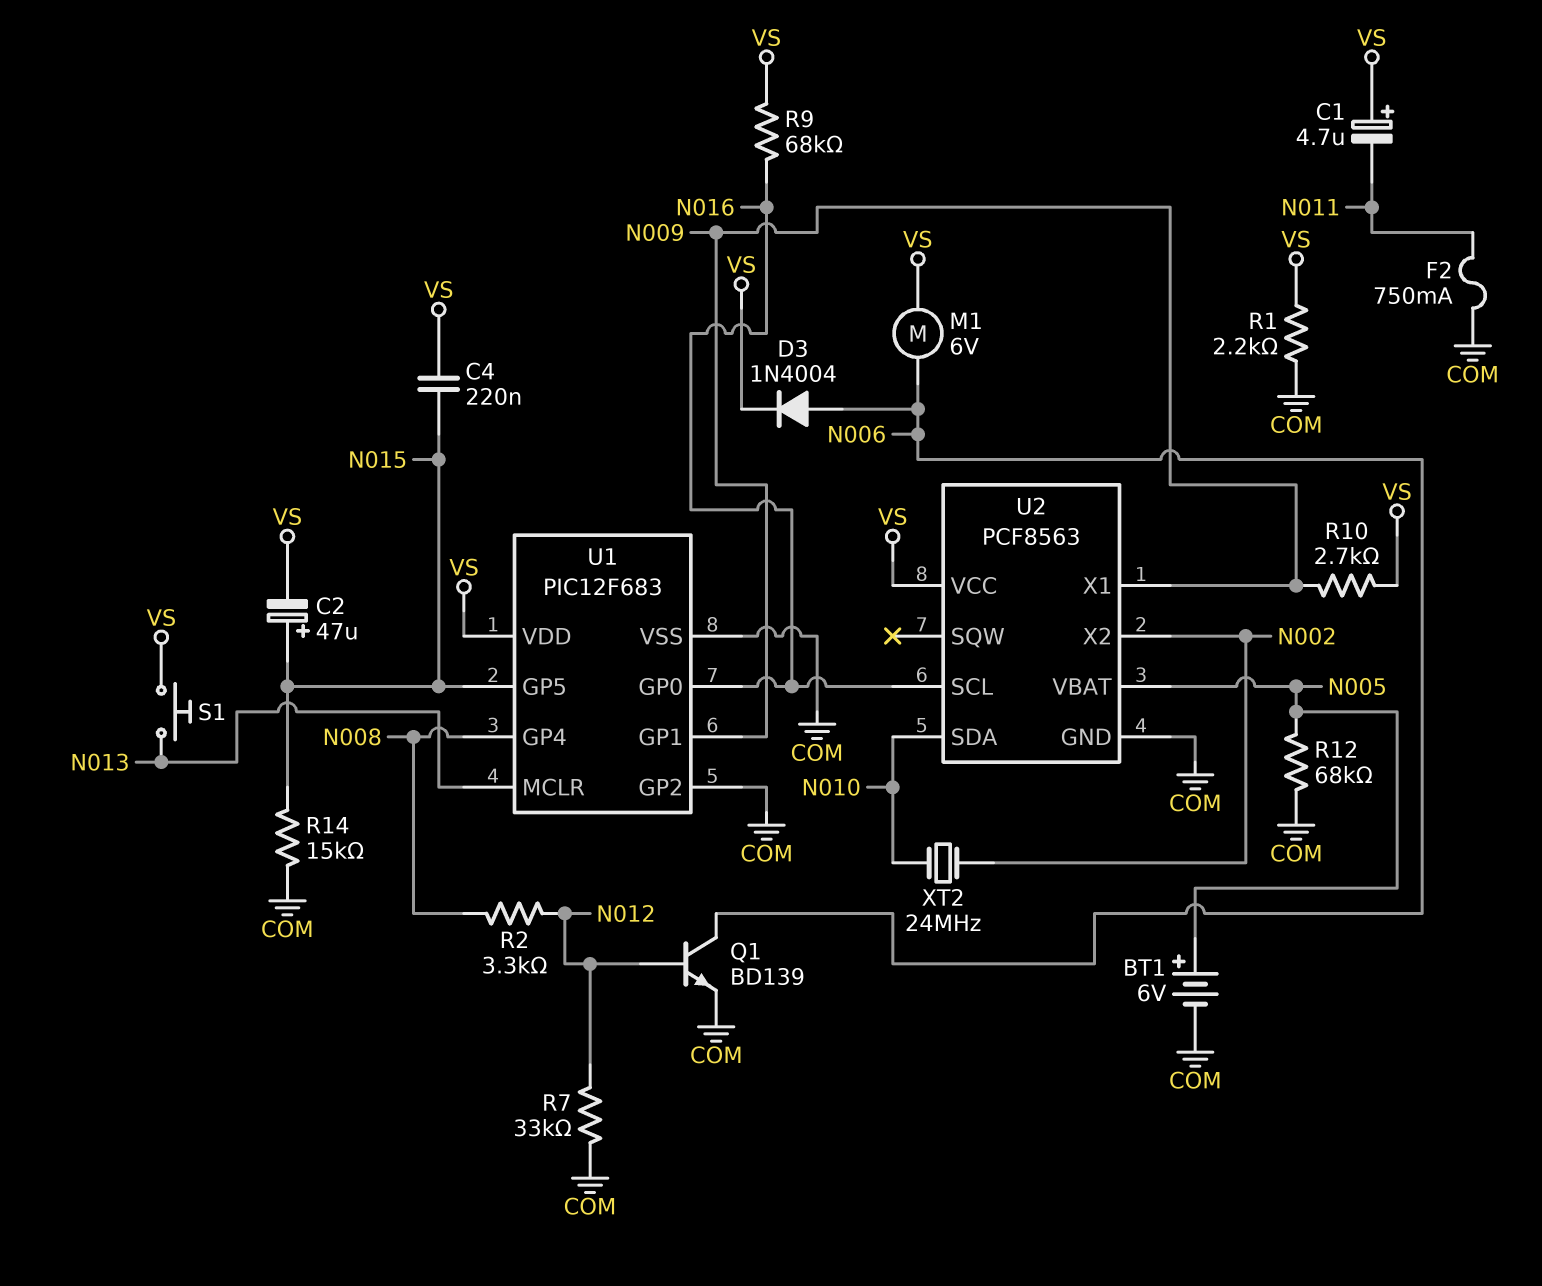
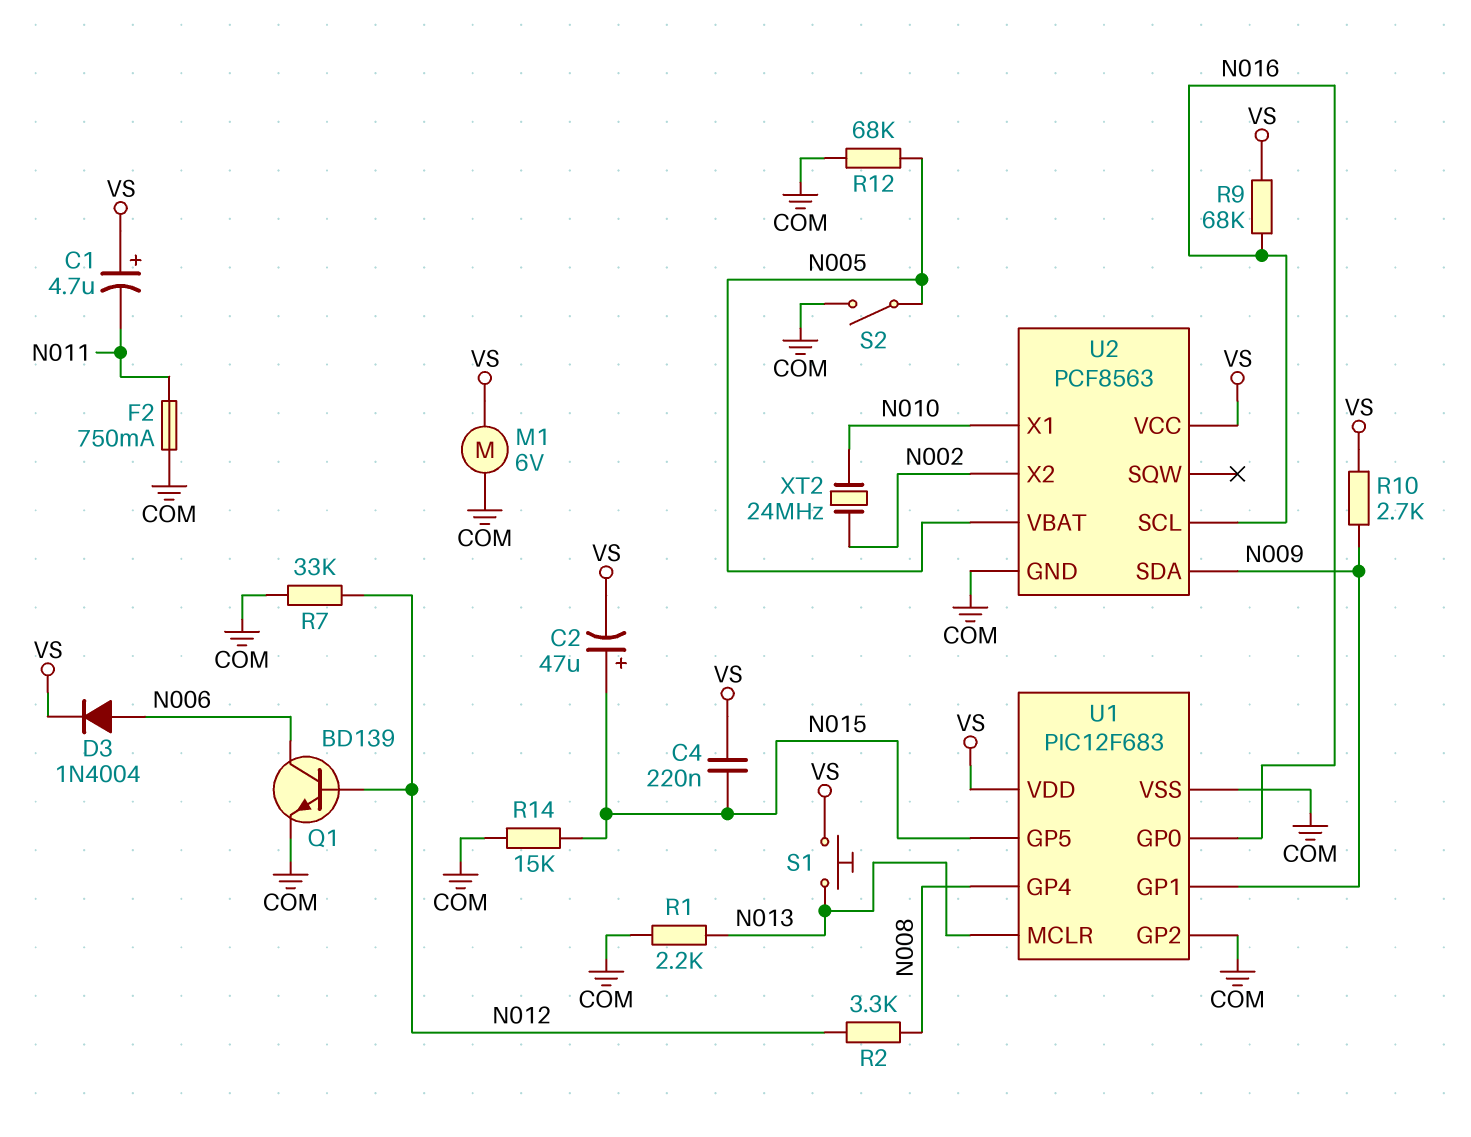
BT1: 6V (plus N005, minus COM) -> none
M1: motor 6V (N006, VS) -> motor 6V (COM, VS)
R1: 2.2k (COM, VS) -> 2.2k (COM, N013)
S2: none -> switch (COM, N005)
U2 pin SDA: N010 -> N009
U2 pin X1: N009 -> N010

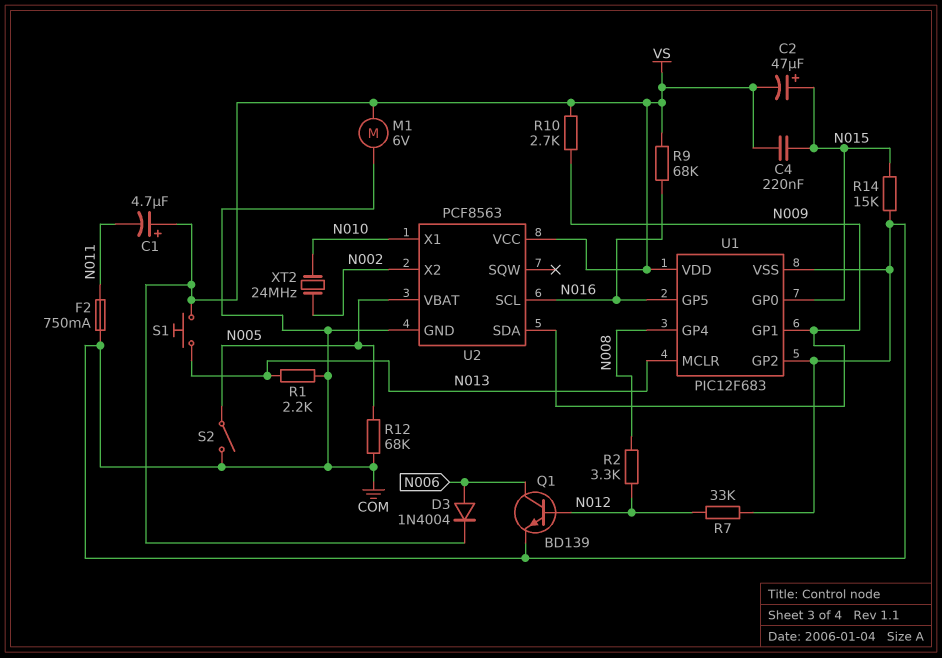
U1 pin GP0: N016 -> N015
U1 pin GP5: N015 -> N016

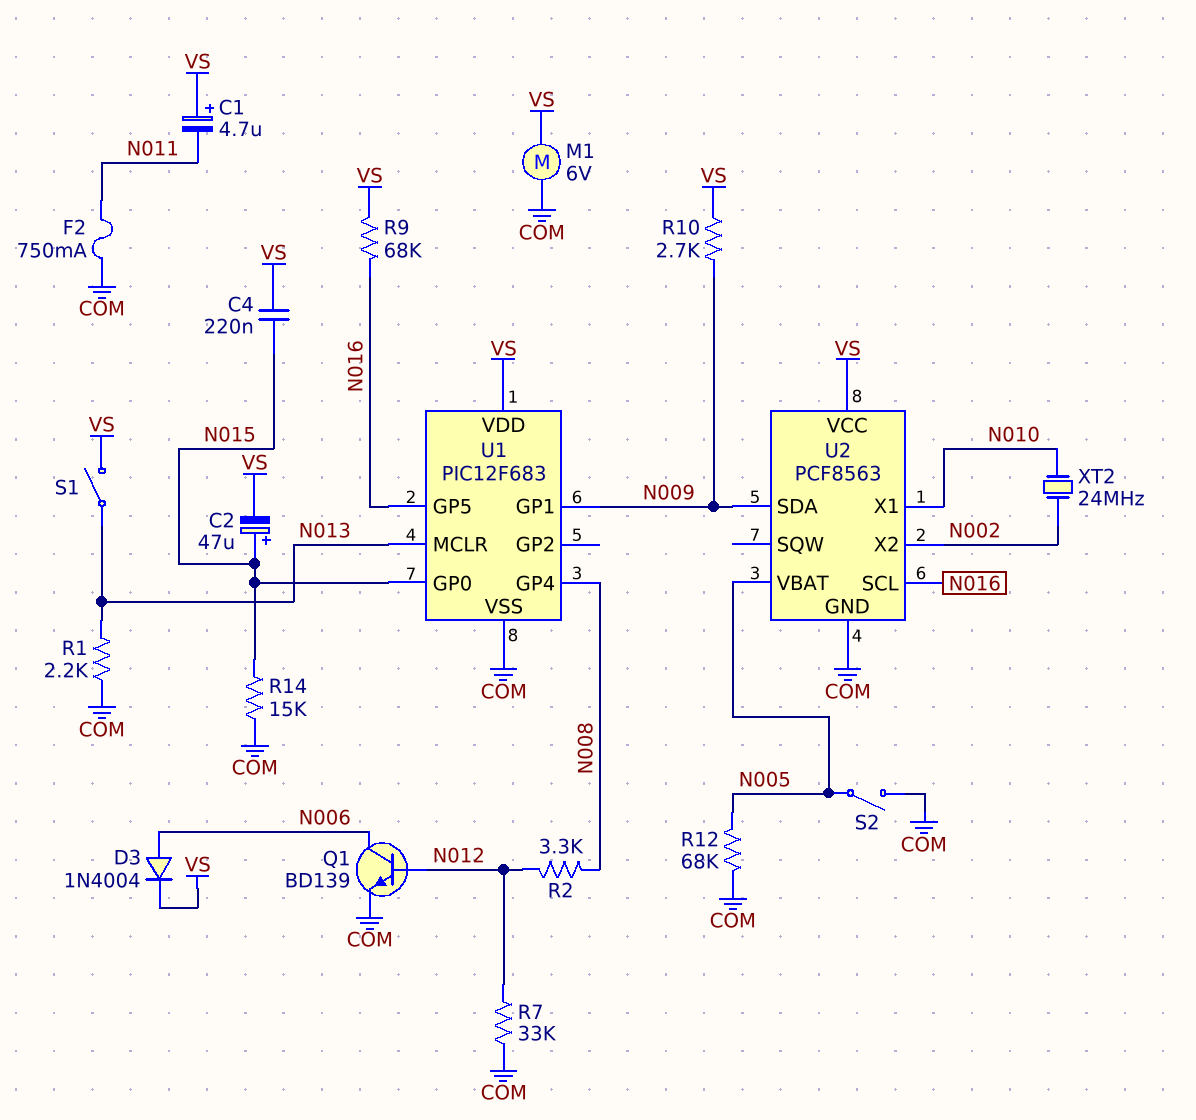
S1: button (N013, VS) -> switch (N013, VS)
U1 pin GP2: COM -> none

